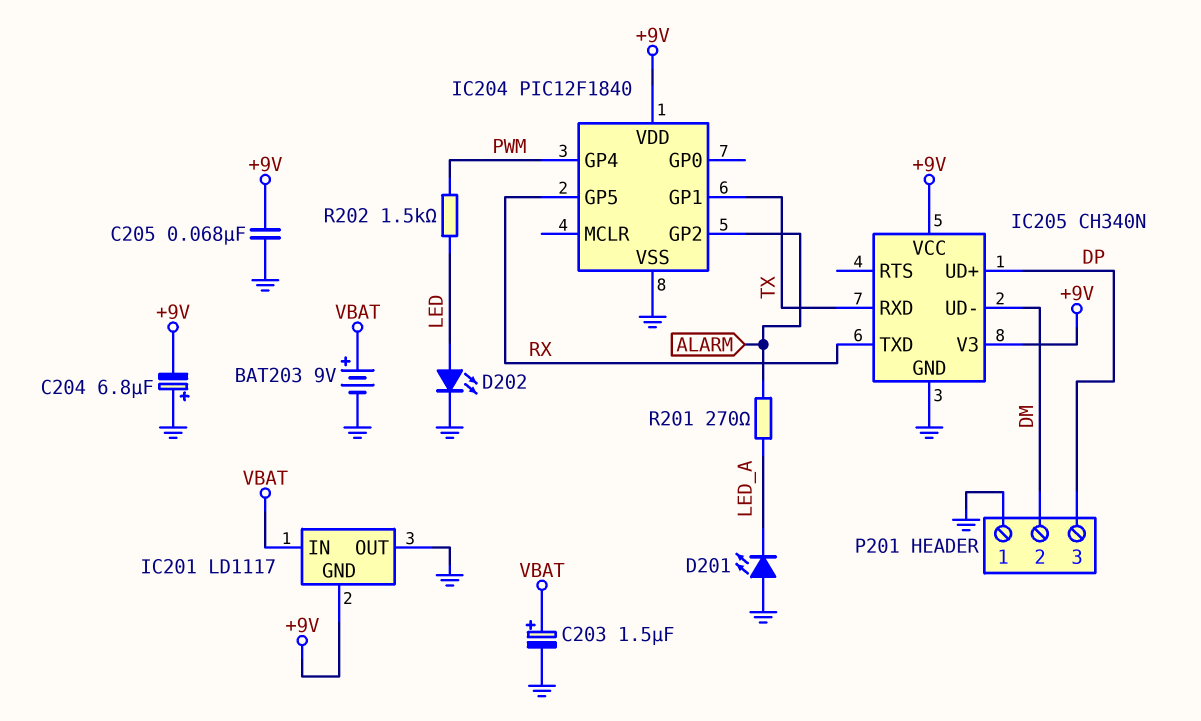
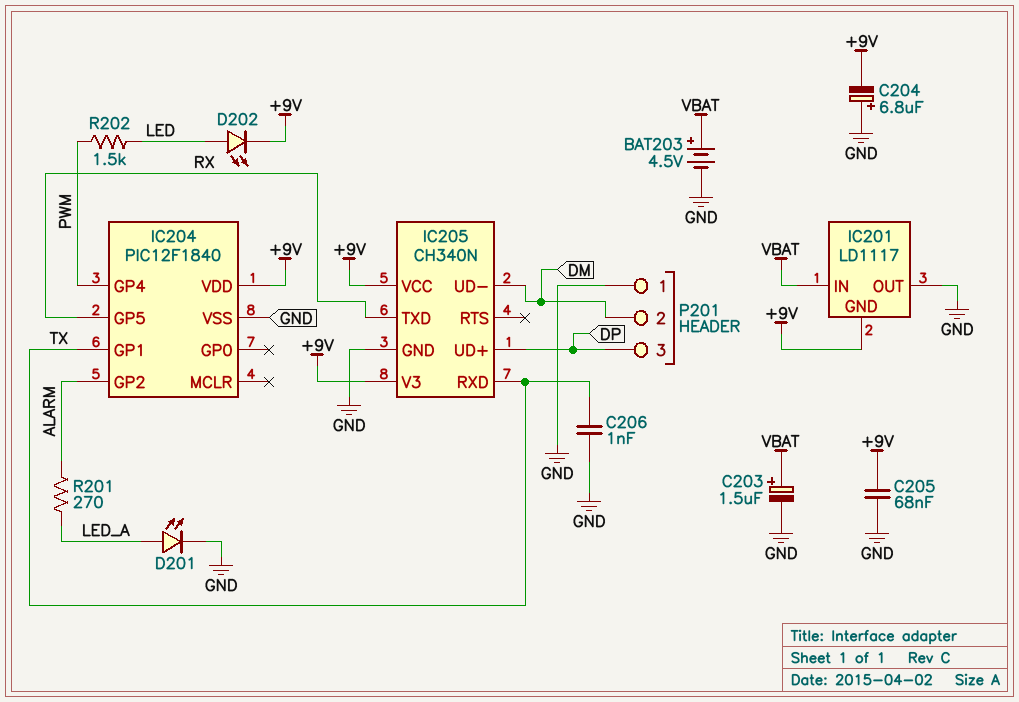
BAT203: 9V (plus VBAT, minus GND) -> 4.5V (plus VBAT, minus GND)
C206: none -> 1nF (GND, TX)
D201: LED (A GND, K LED_A) -> LED (A LED_A, K GND)
D202: LED (A LED, K GND) -> LED (A LED, K +9V)

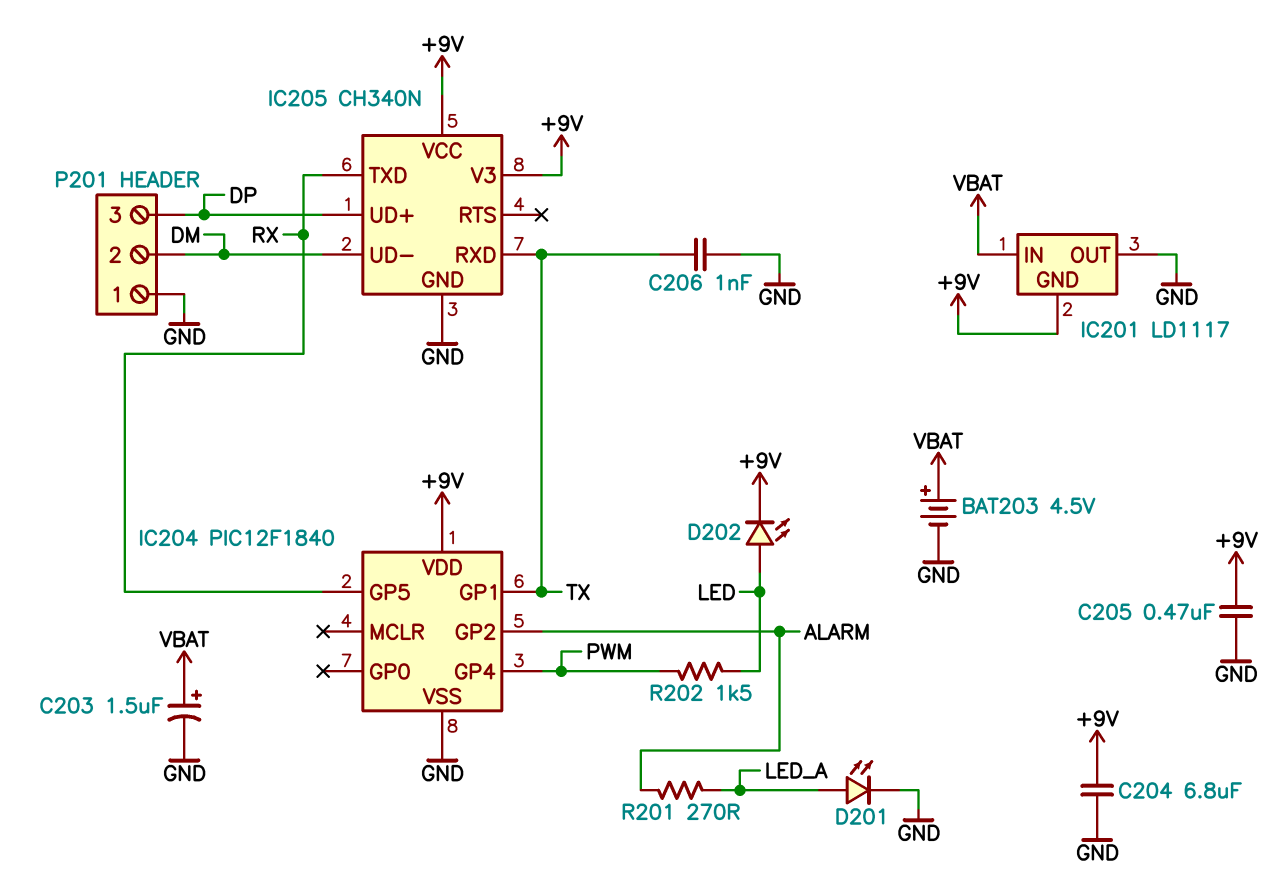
C204: 6.8uF (plus GND, minus +9V) -> 6.8uF (+9V, GND)
C205: 68nF (+9V, GND) -> 470nF (+9V, GND)

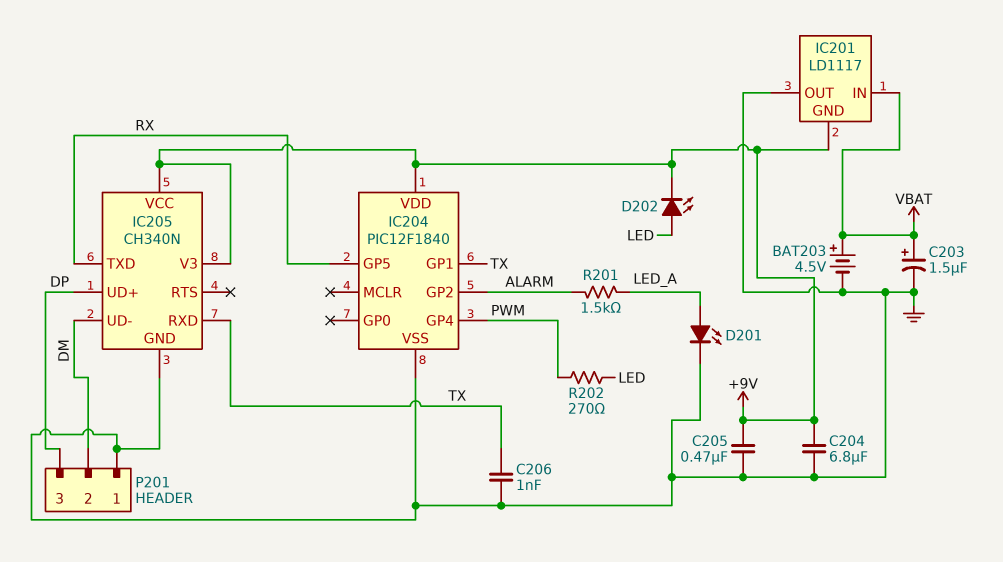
R201: 270 (ALARM, LED_A) -> 1.5k (ALARM, LED_A)
R202: 1.5k (LED, PWM) -> 270 (LED, PWM)

